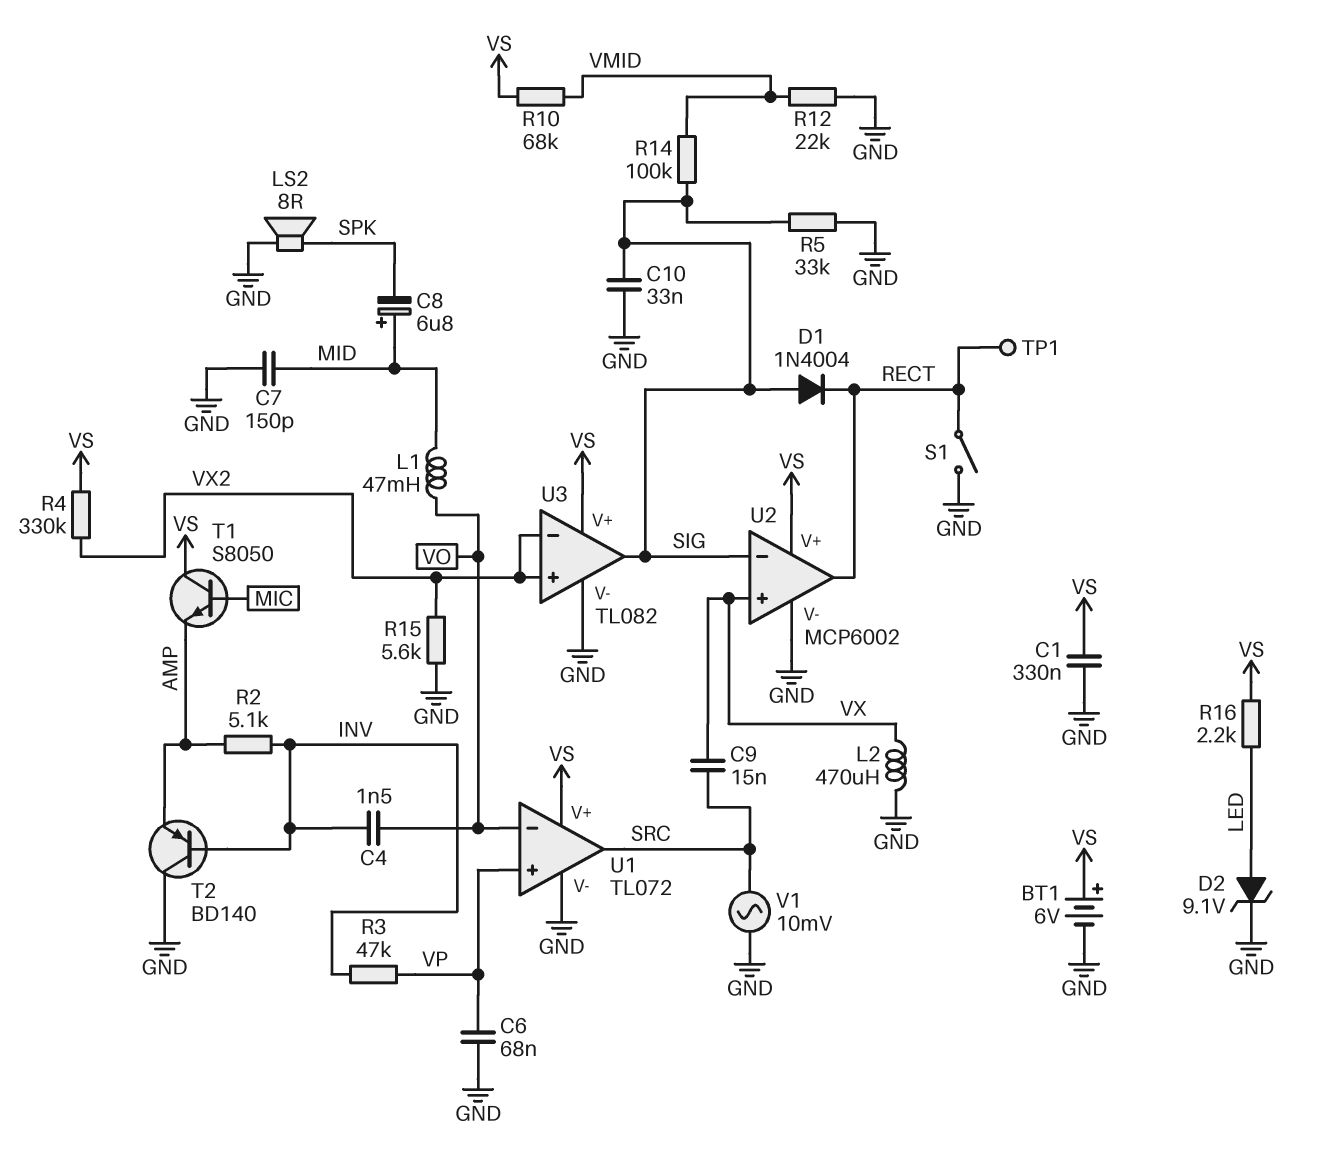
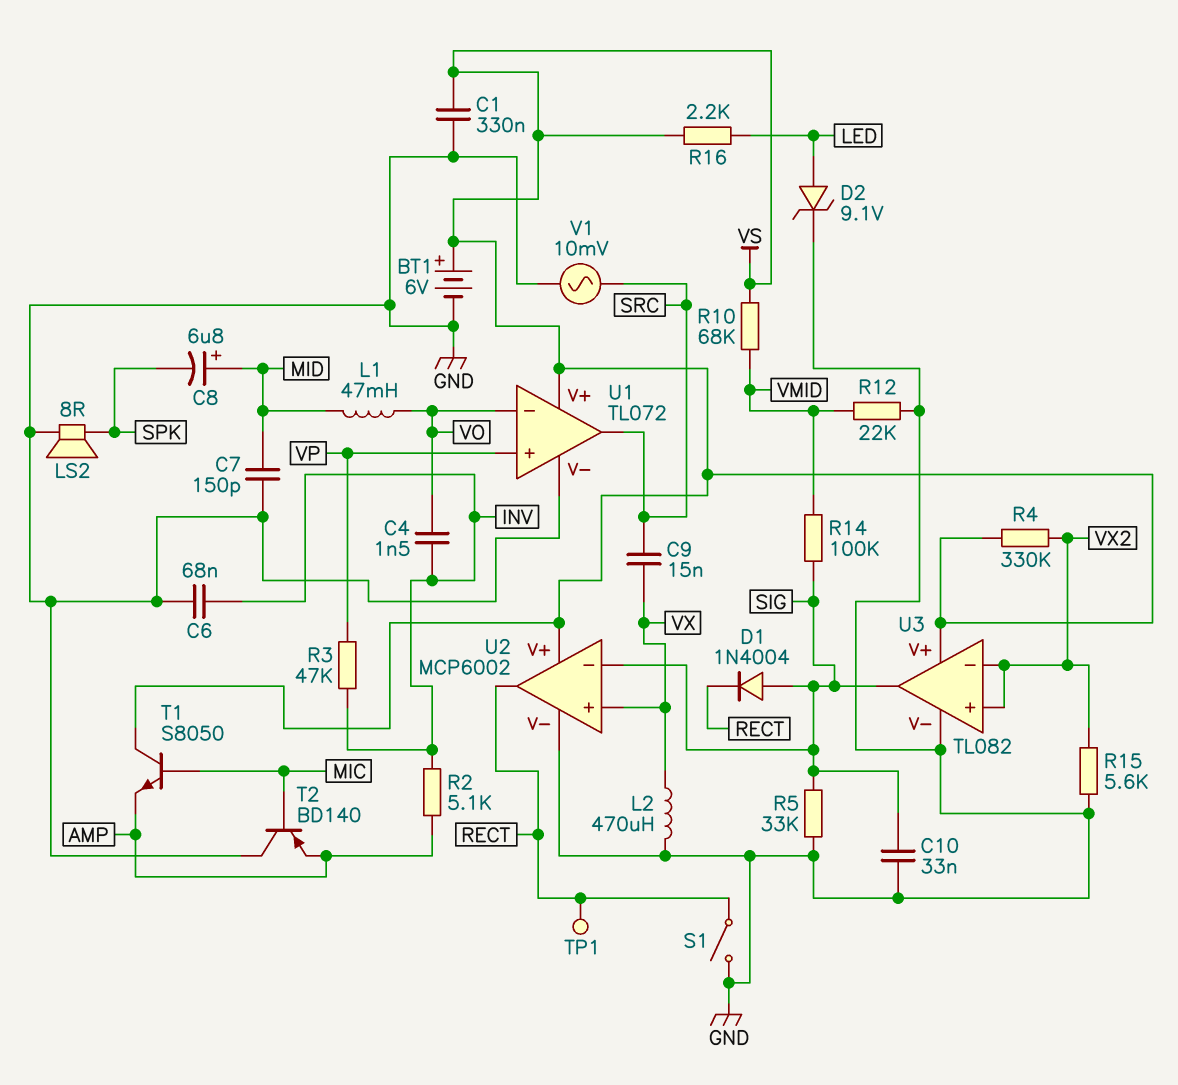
C6: 68nF (GND, VP) -> 68nF (GND, INV)
T2: PNP BD140 (B INV, C GND, E AMP) -> PNP BD140 (B MIC, C GND, E AMP)

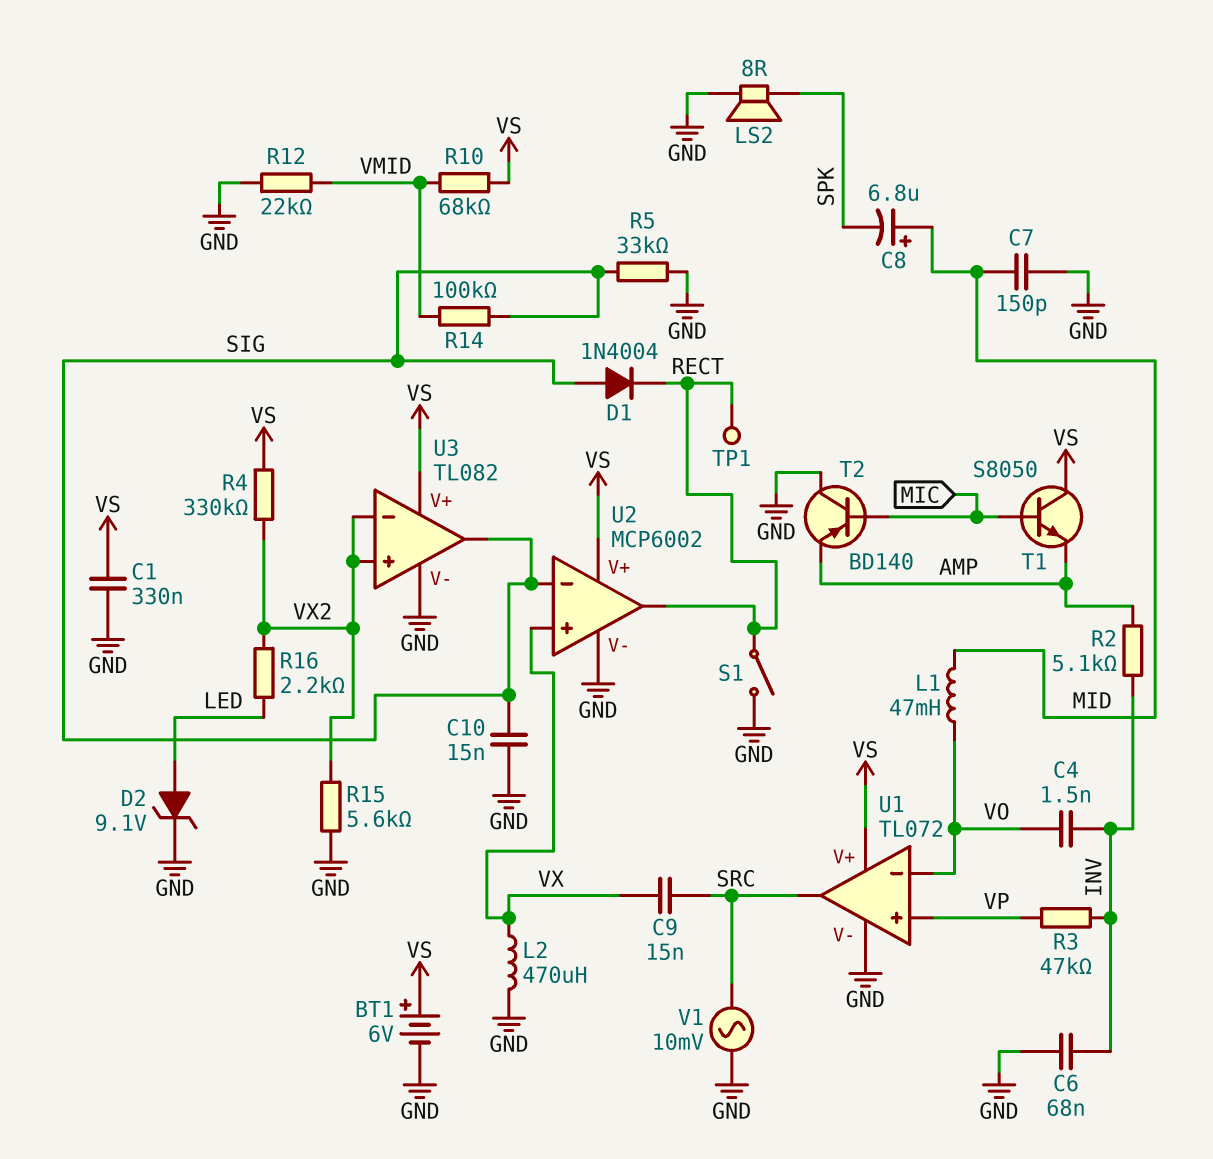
C10: 33nF (GND, SIG) -> 15nF (GND, SIG)
R16: 2.2k (LED, VS) -> 2.2k (LED, VX2)

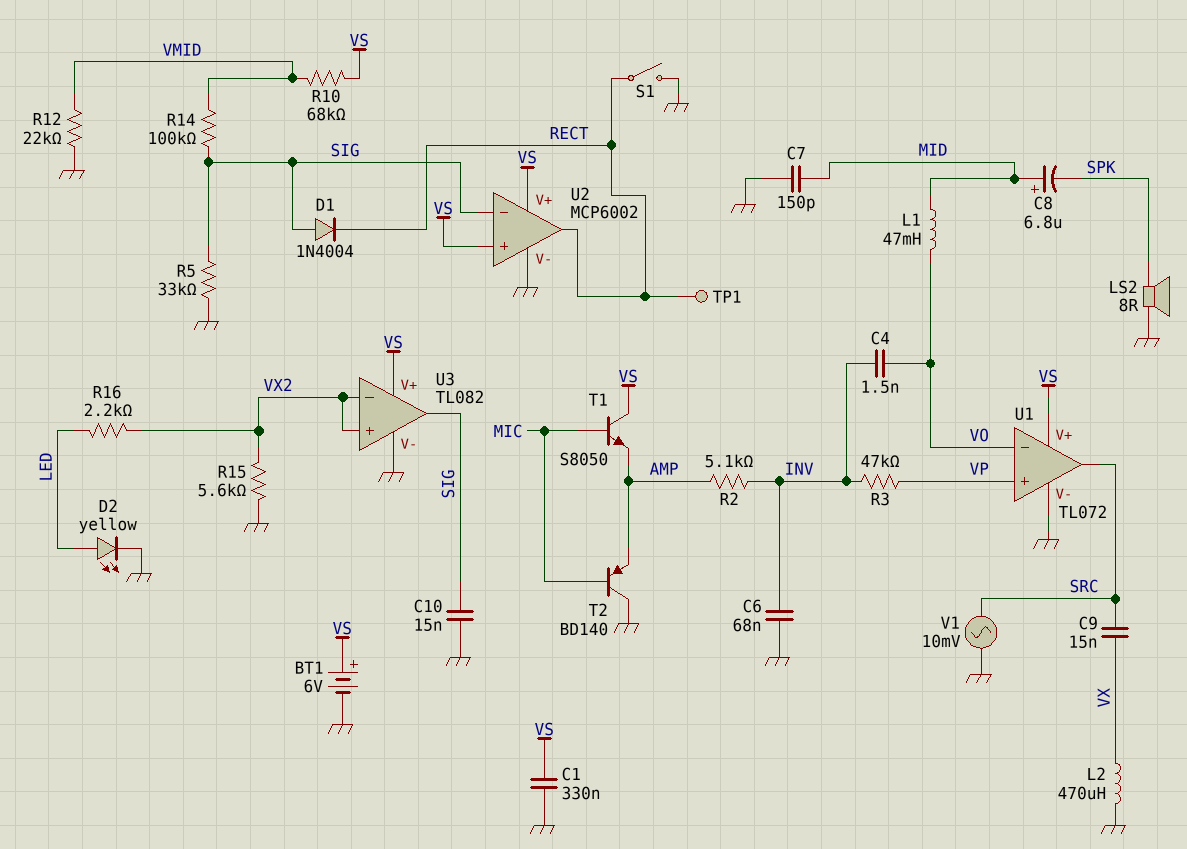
D2: zener 9.1V (A LED, K GND) -> LED yellow (A LED, K GND)
R4: 330k (VS, VX2) -> none
U2 pin in+: VX -> VS

